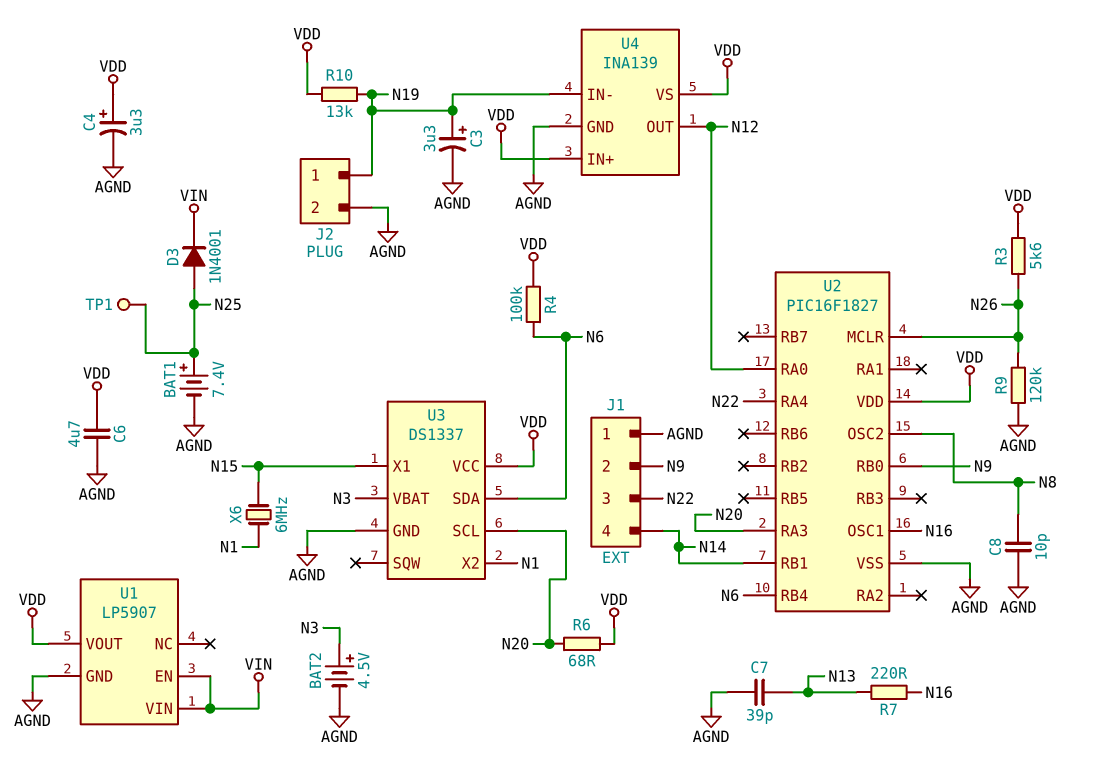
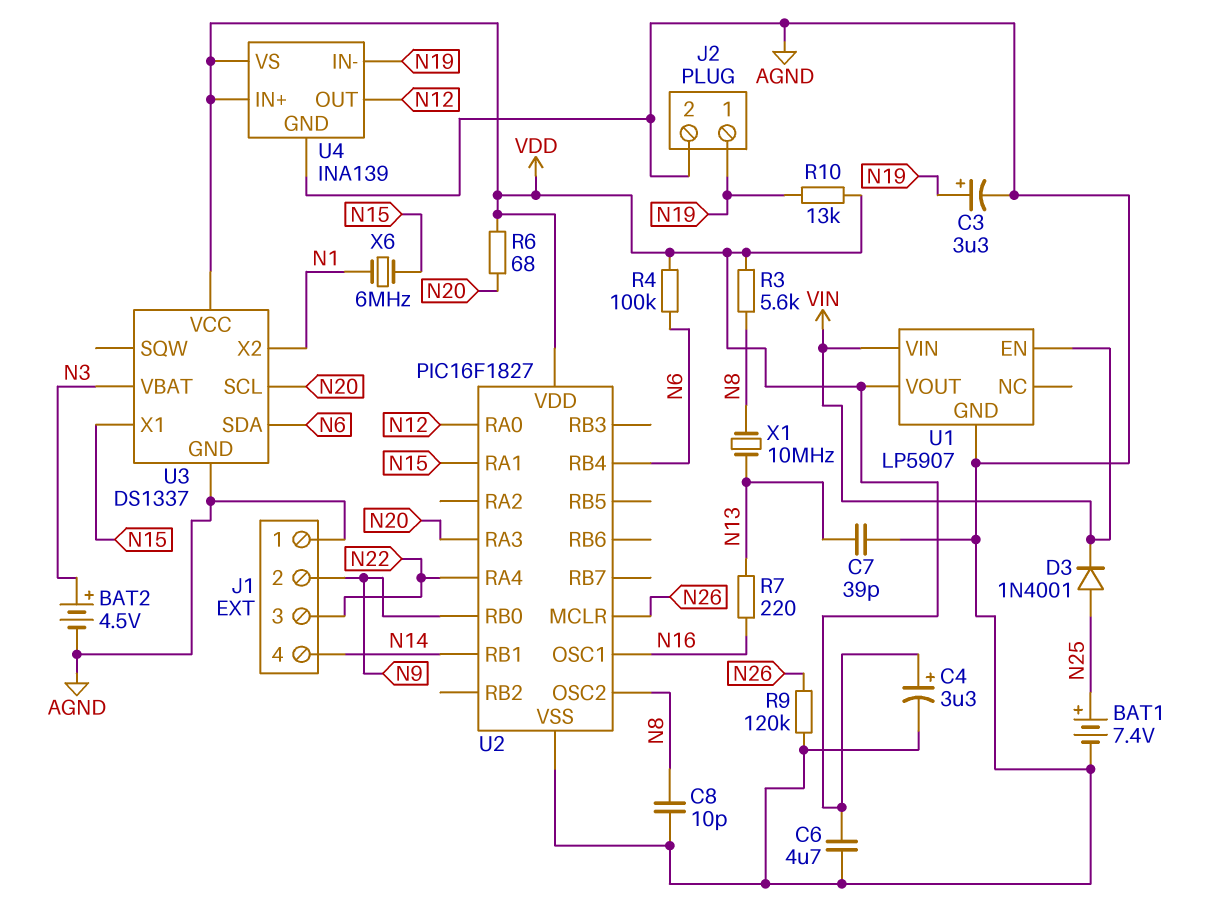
R3: 5.6k (N26, VDD) -> 5.6k (N8, VDD)
TP1: test point (N25) -> none
U2 pin RA1: none -> N15
X1: none -> 10MHz (N8, N13)

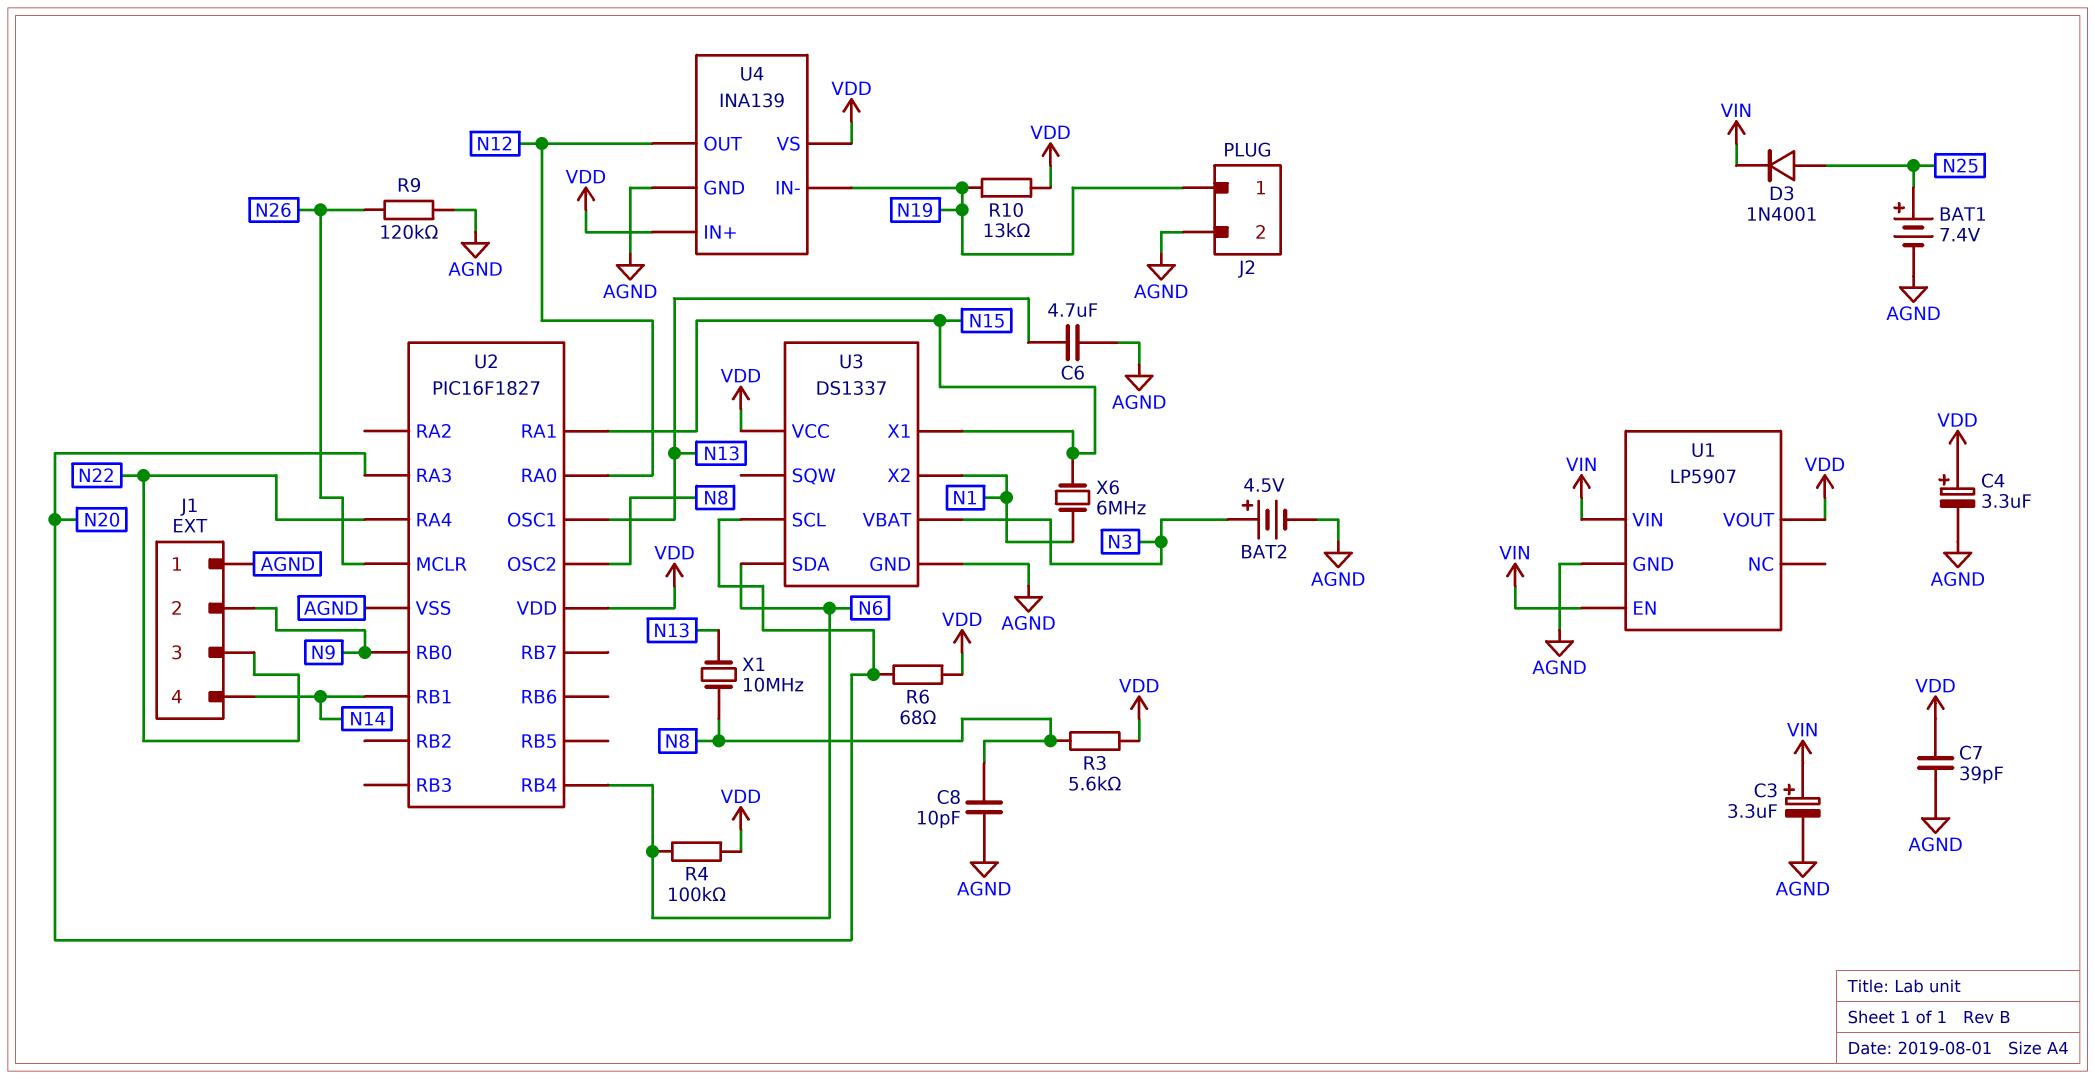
C3: 3.3uF (plus N19, minus AGND) -> 3.3uF (plus VIN, minus AGND)
C6: 4.7uF (AGND, VDD) -> 4.7uF (AGND, N13)
C7: 39pF (AGND, N13) -> 39pF (AGND, VDD)
R7: 220 (N13, N16) -> none
U2 pin OSC1: N16 -> N13

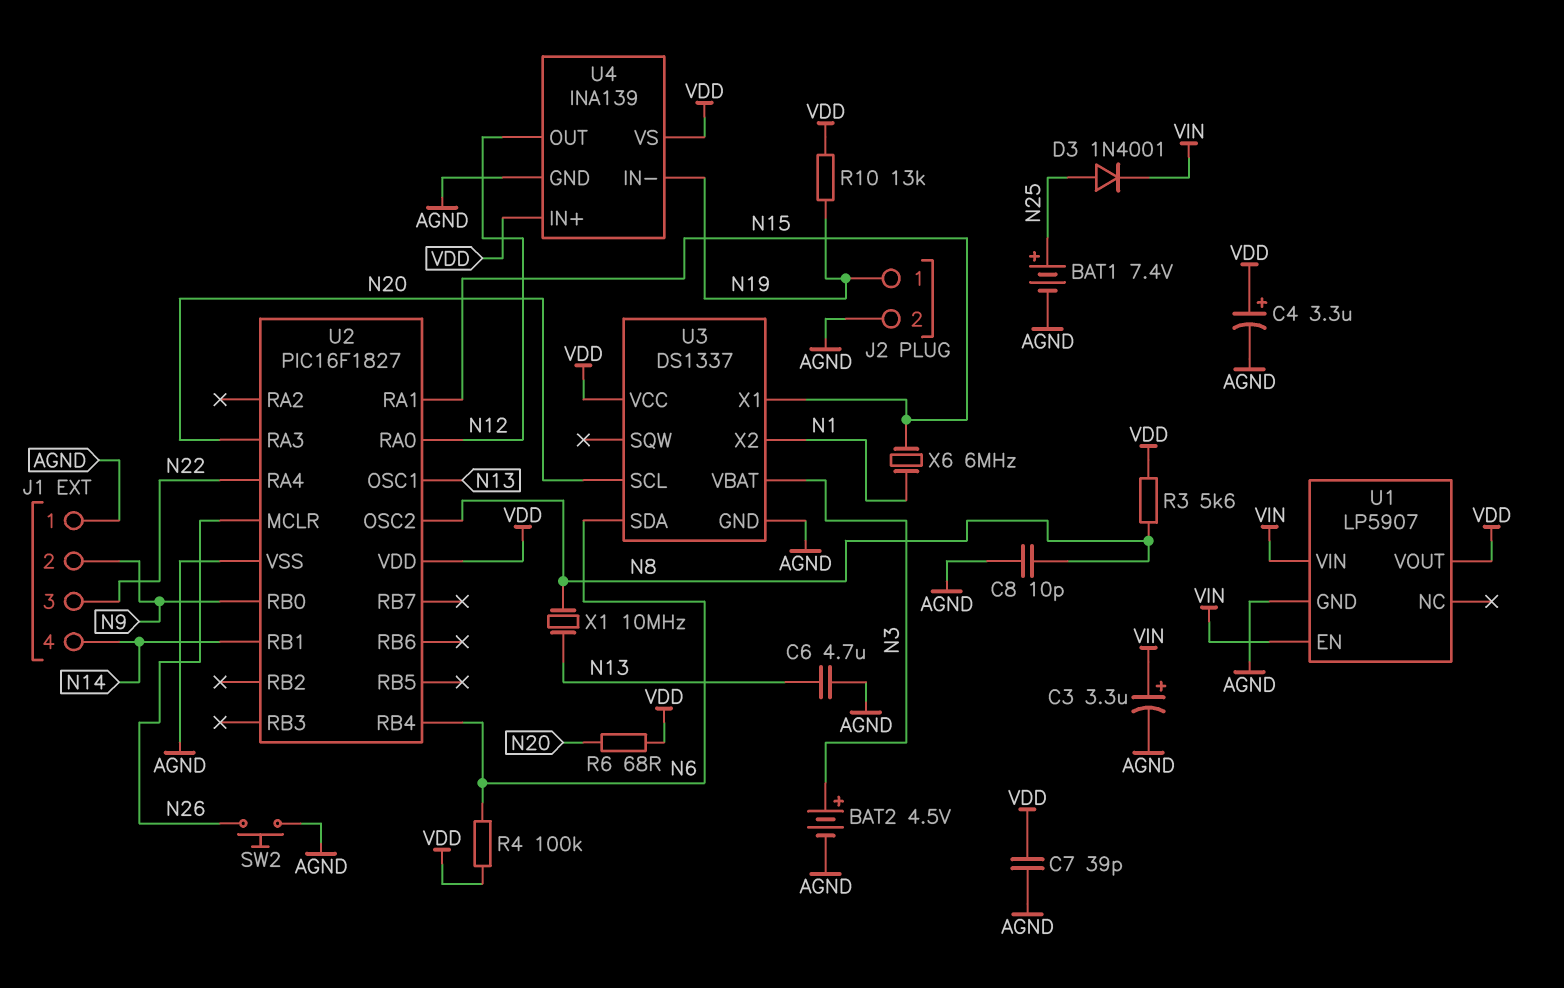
R9: 120k (AGND, N26) -> none
SW2: none -> button (AGND, N26)

